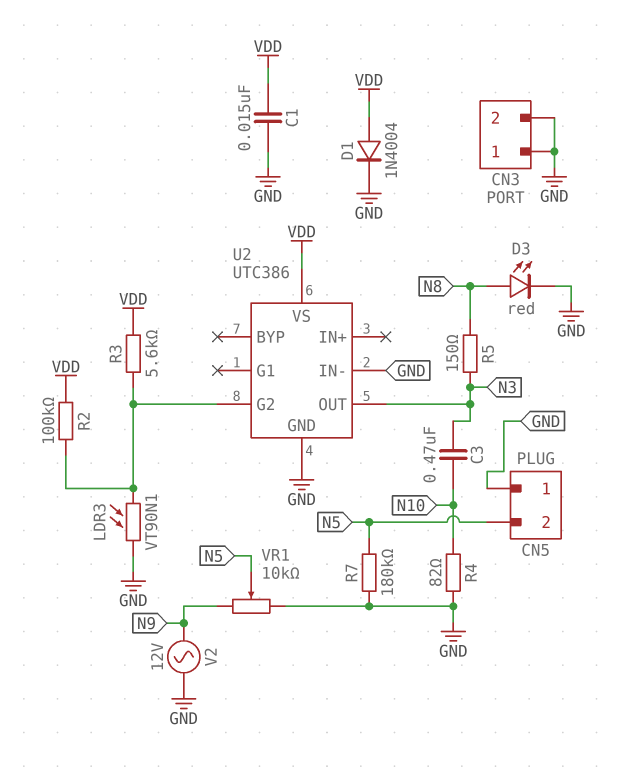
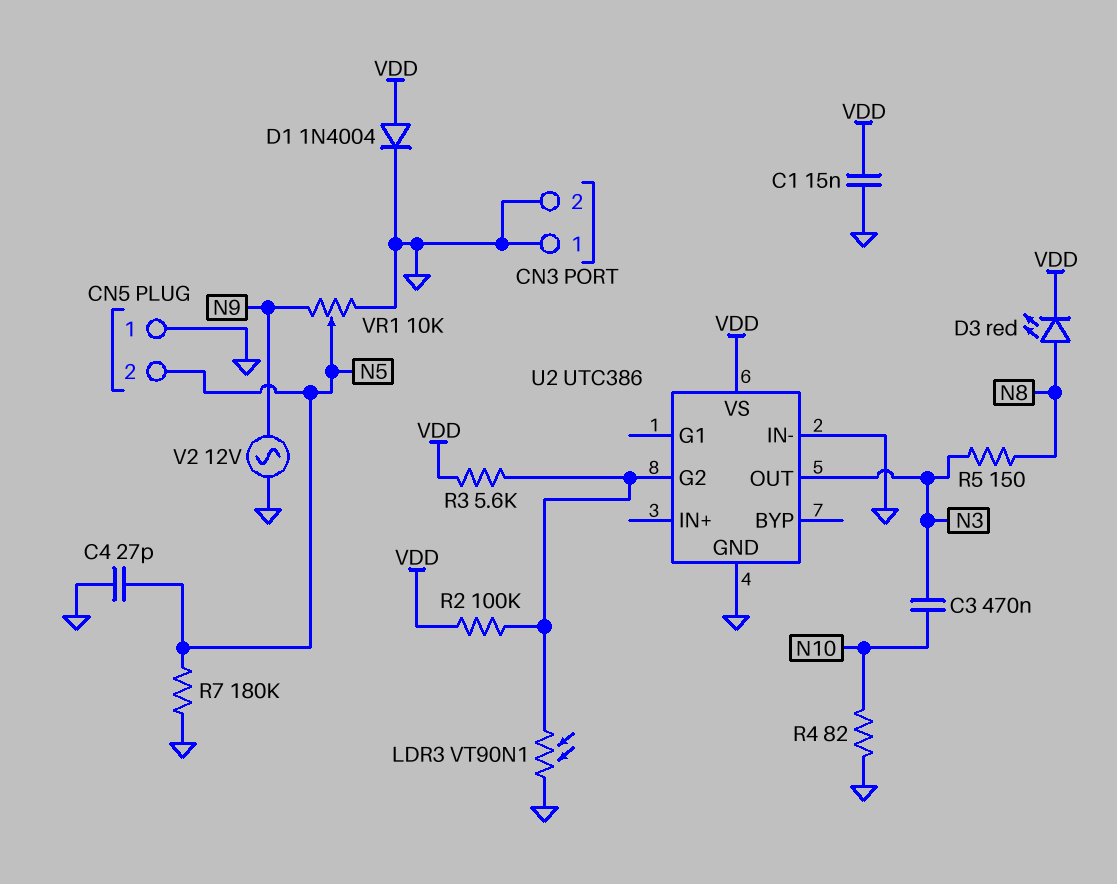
C4: none -> 27pF (GND, N5)
D3: LED red (A N8, K GND) -> LED red (A N8, K VDD)

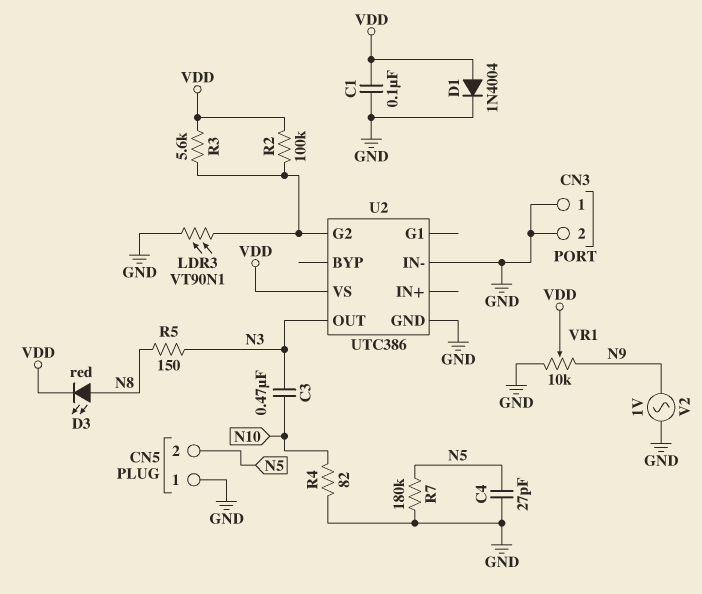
C1: 15nF (GND, VDD) -> 100nF (GND, VDD)
V2: AC 12V (GND, N9) -> AC 1V (GND, N9)
VR1: 10k (GND, N9, wiper N5) -> 10k (GND, N9, wiper VDD)

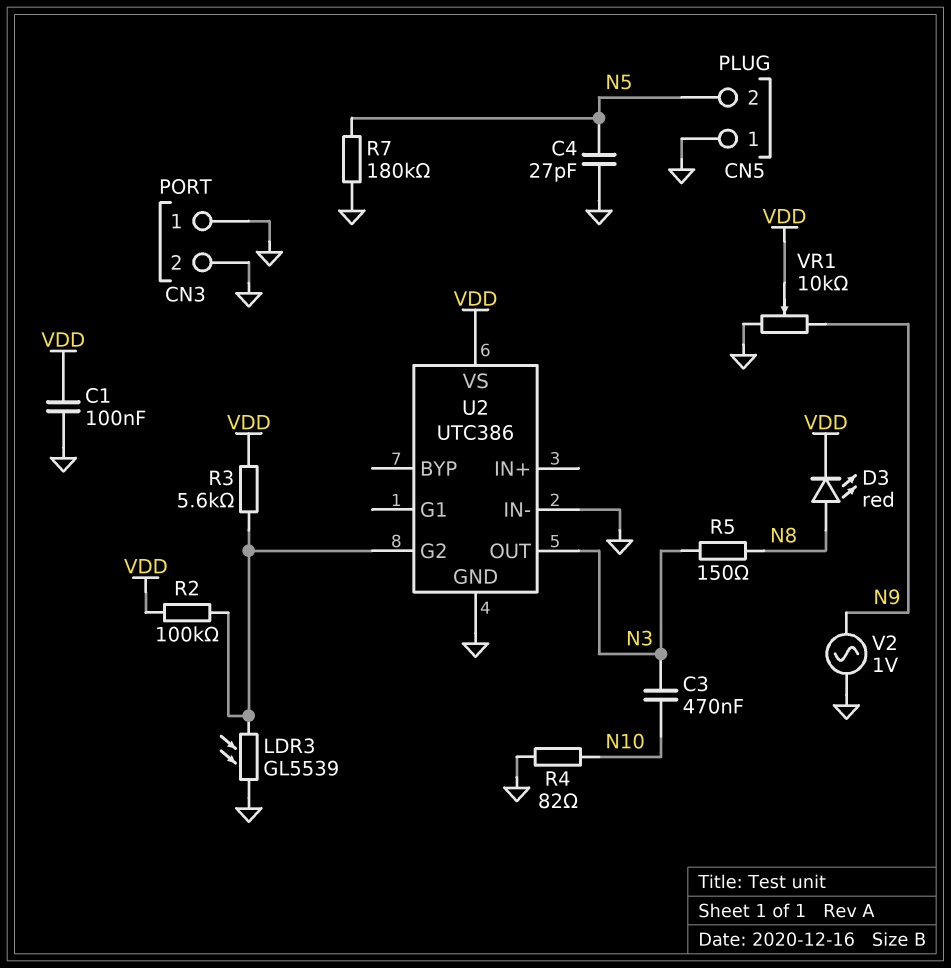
D1: diode 1N4004 (A VDD, K GND) -> none
LDR3: VT90N1 (GND, U2/G2) -> GL5539 (GND, U2/G2)

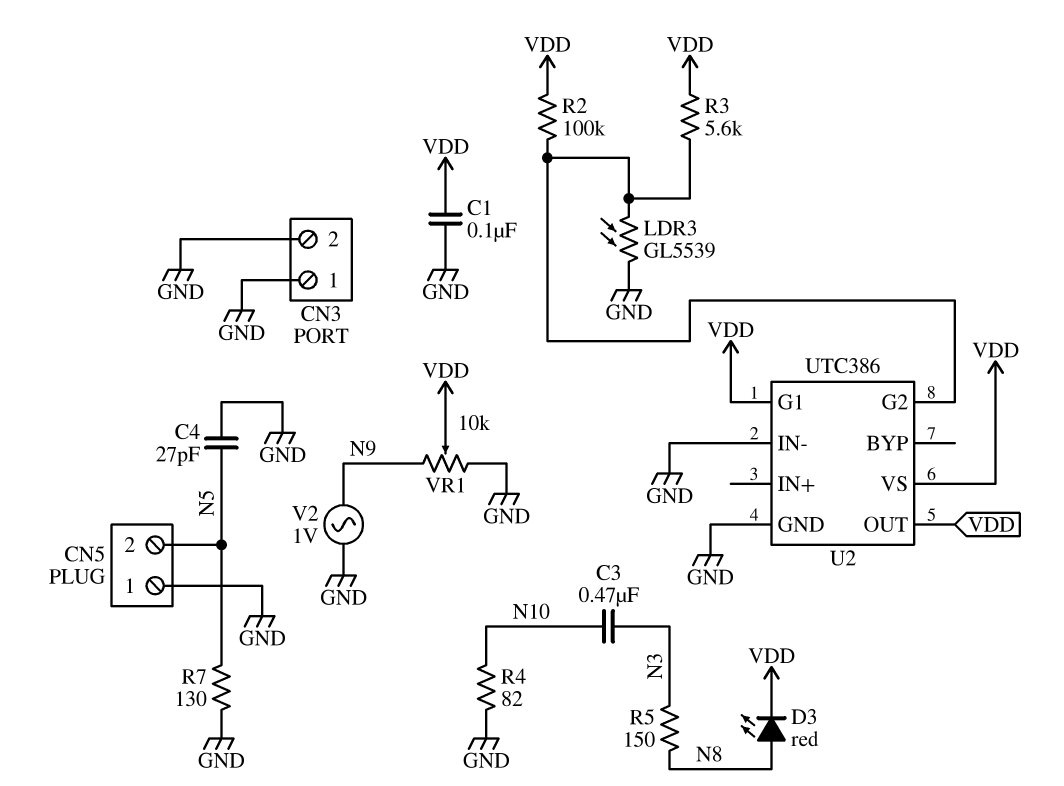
R7: 180k (GND, N5) -> 130 (GND, N5)
U2 pin G1: none -> VDD
U2 pin OUT: N3 -> VDD

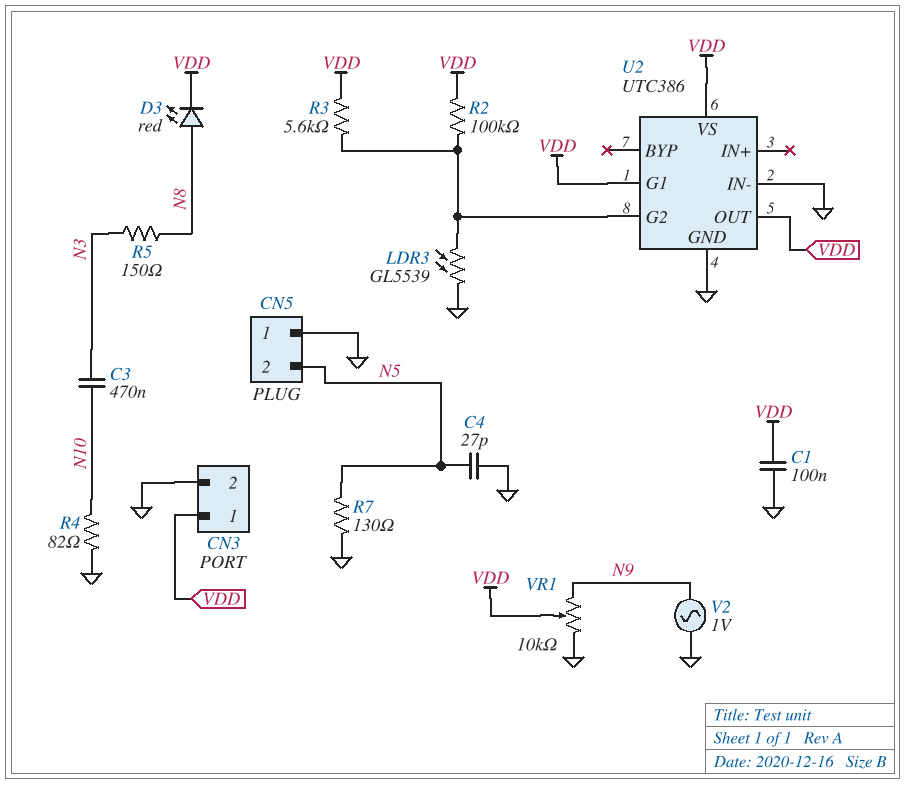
CN3 pin 1: GND -> VDD

